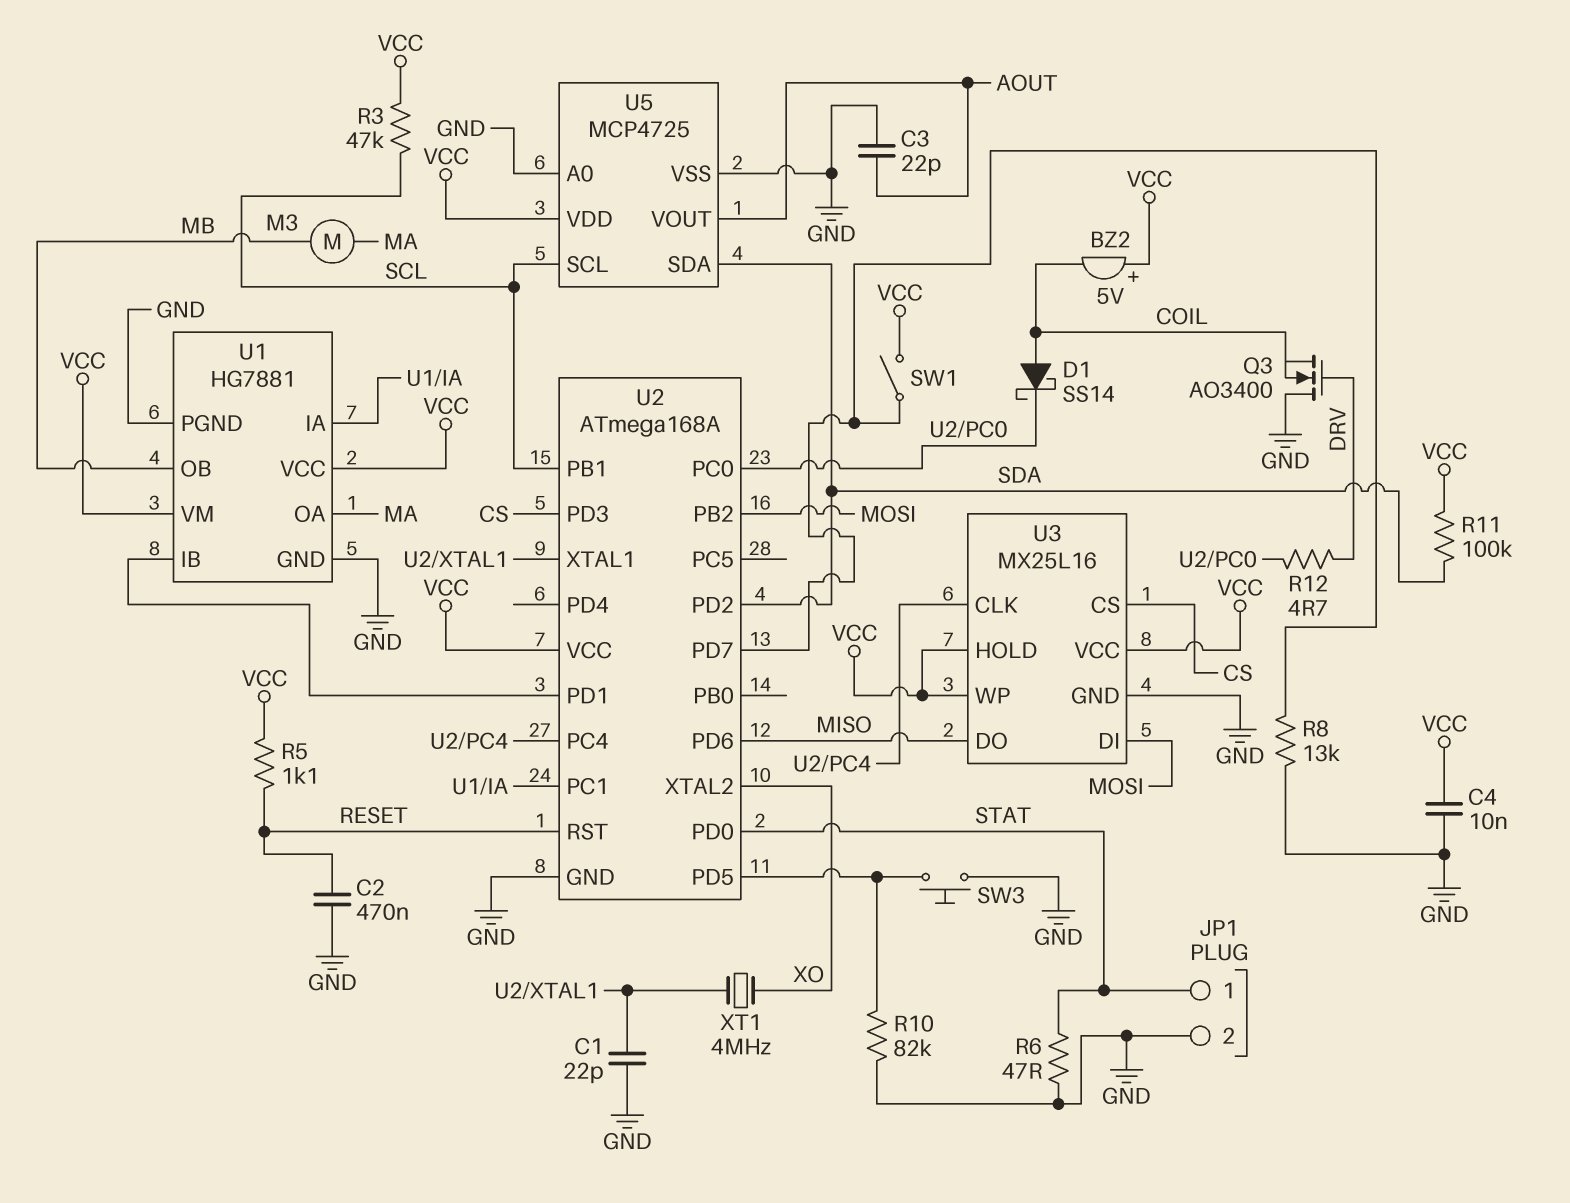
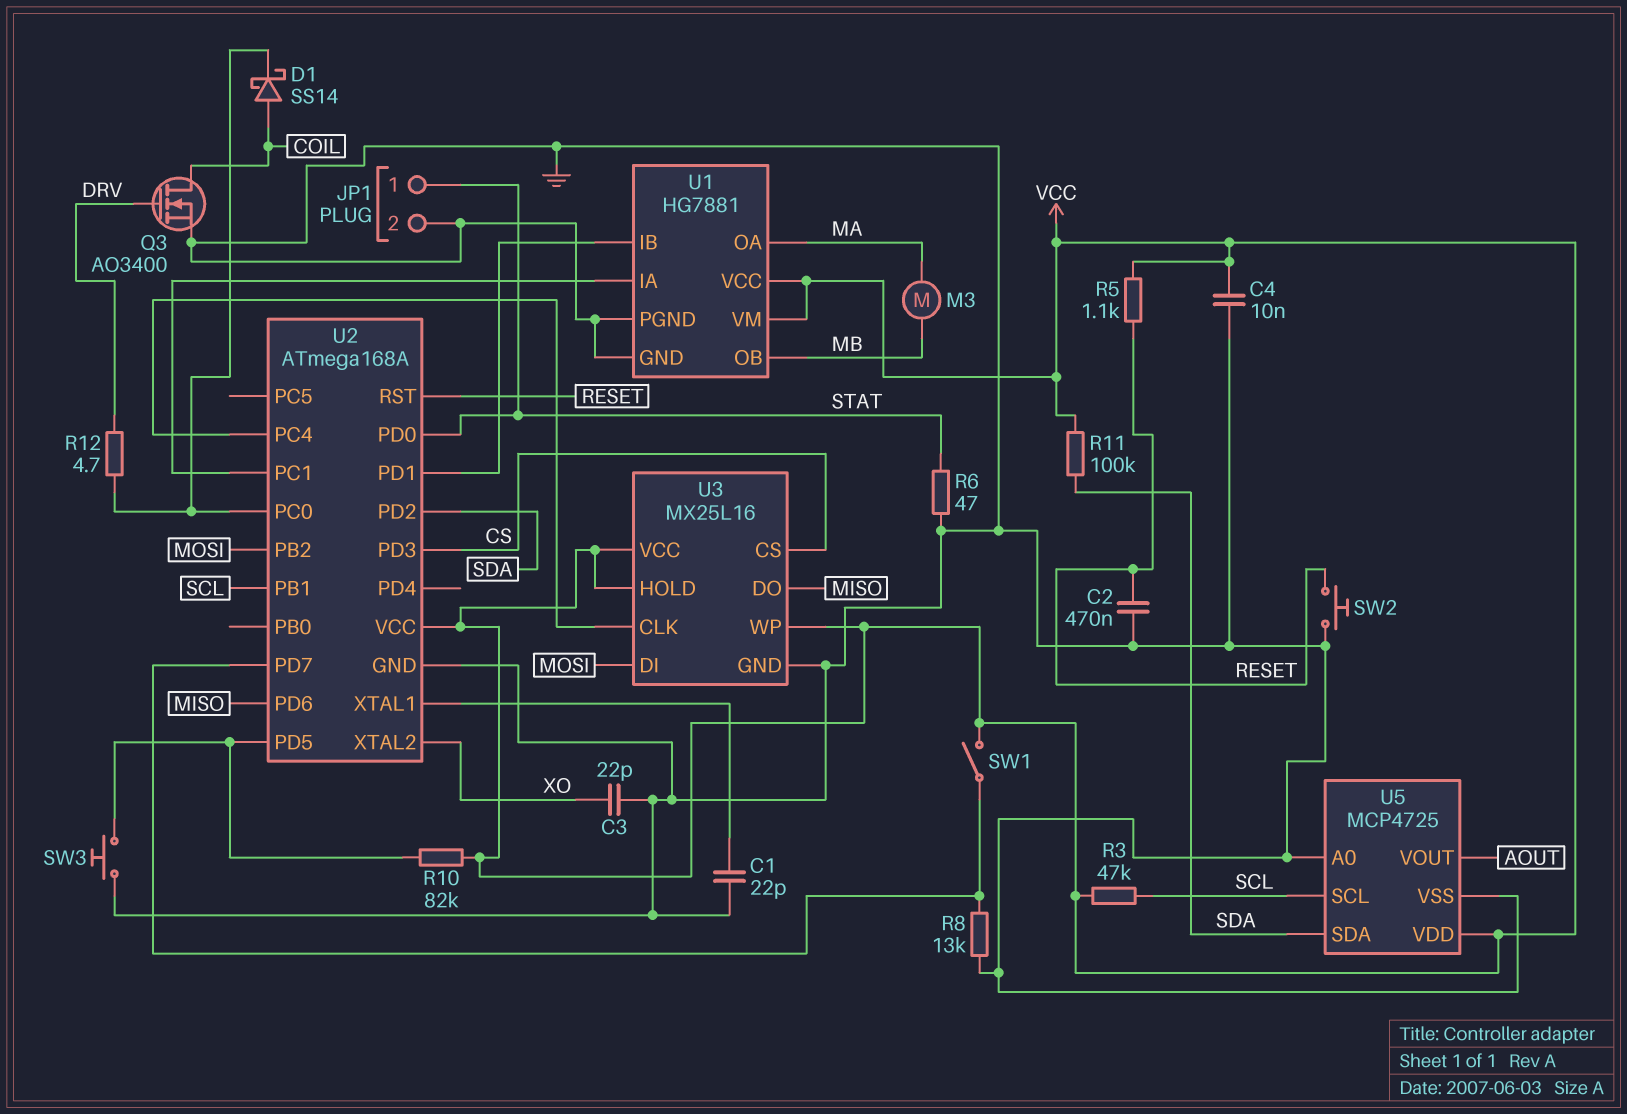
BZ2: buzzer 5V (plus VCC, minus COIL) -> none
C3: 22pF (AOUT, GND) -> 22pF (GND, XO)
Q3: NMOS AO3400 (G DRV, D GND, S COIL) -> NMOS AO3400 (G DRV, D COIL, S GND)
R10: 82k (GND, U2/PD5) -> 82k (U2/PD5, VCC)
SW2: none -> button (GND, RESET)
XT1: 4MHz (U2/XTAL1, XO) -> none

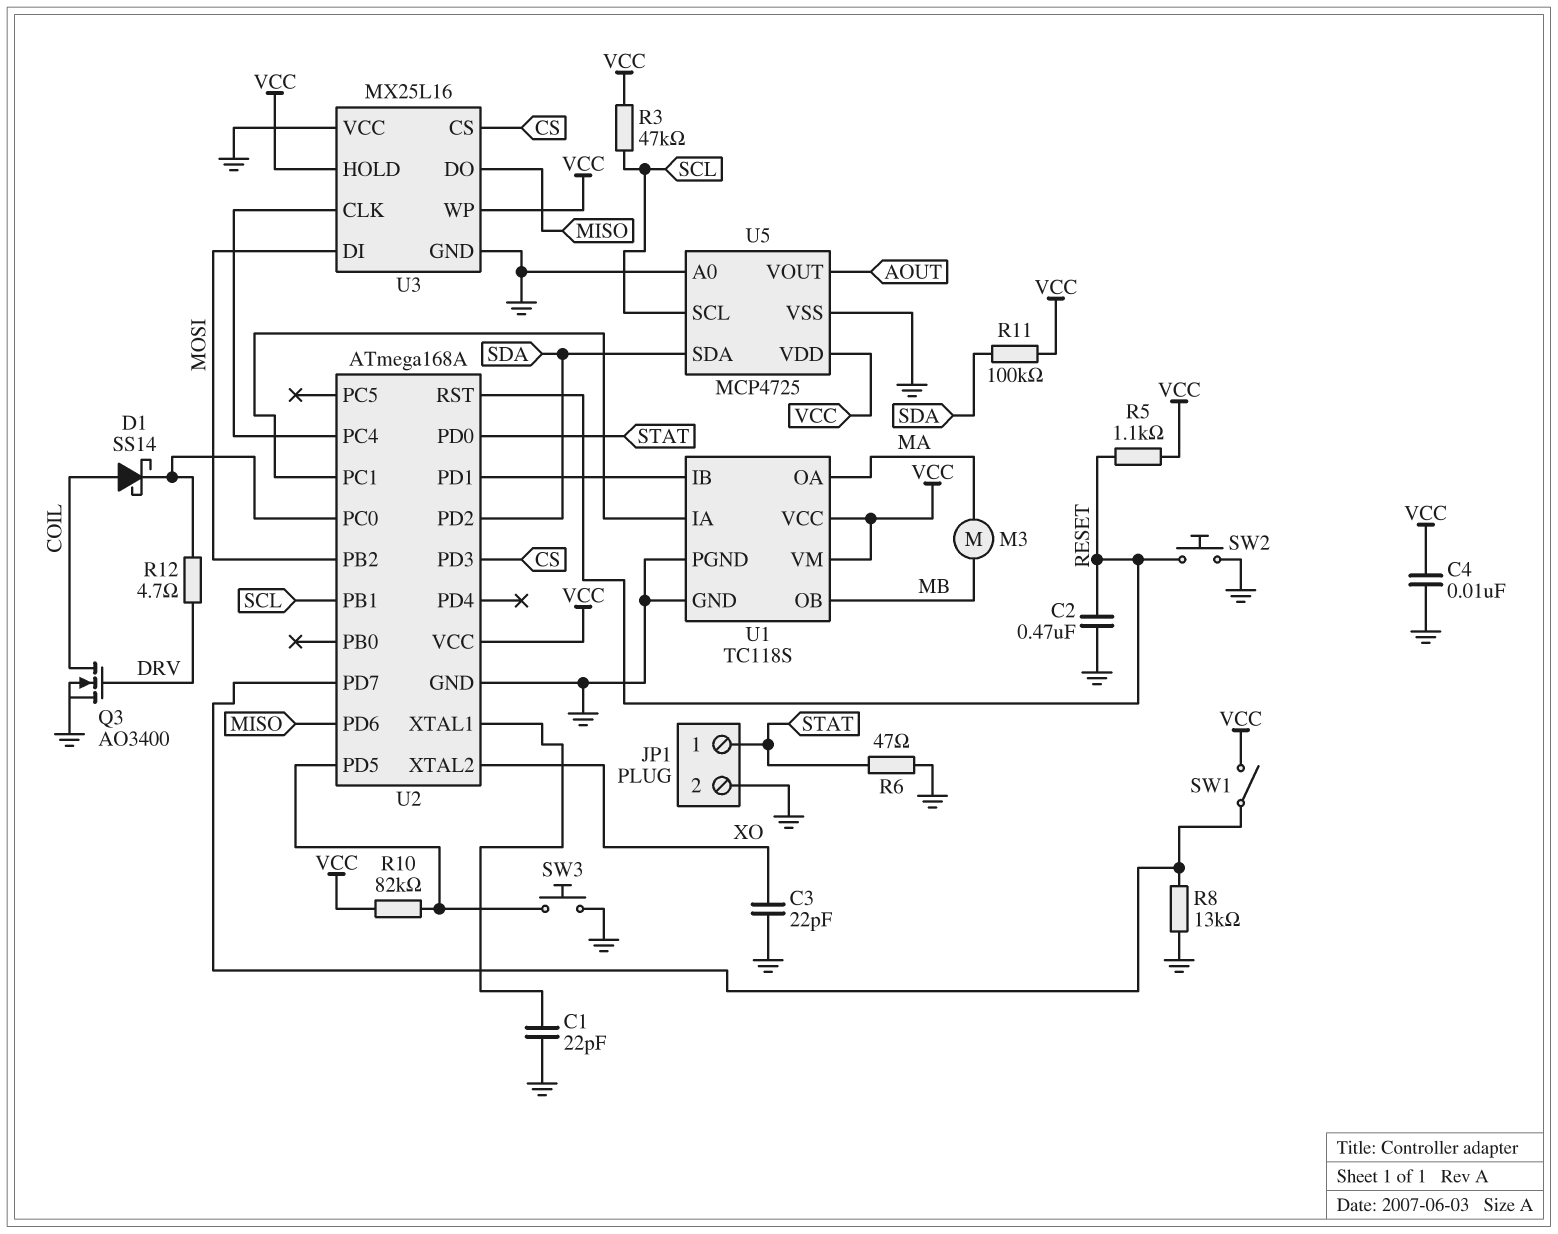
U1: HG7881 -> TC118S
U3 pin VCC: VCC -> GND

